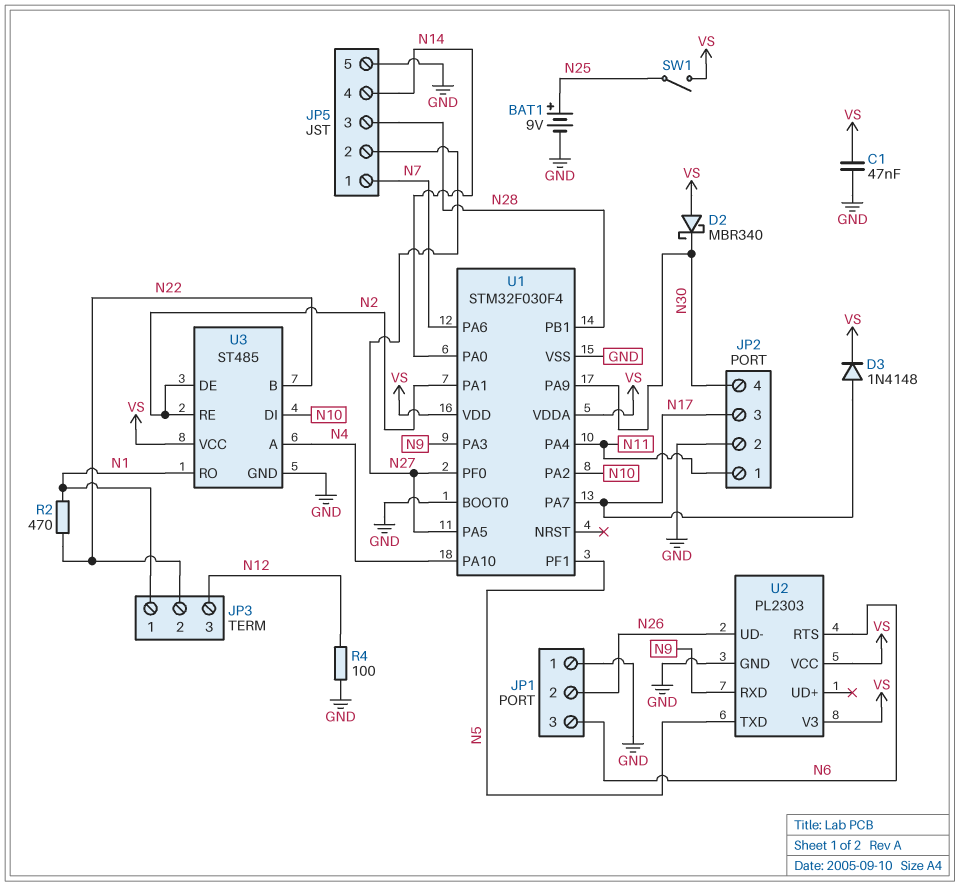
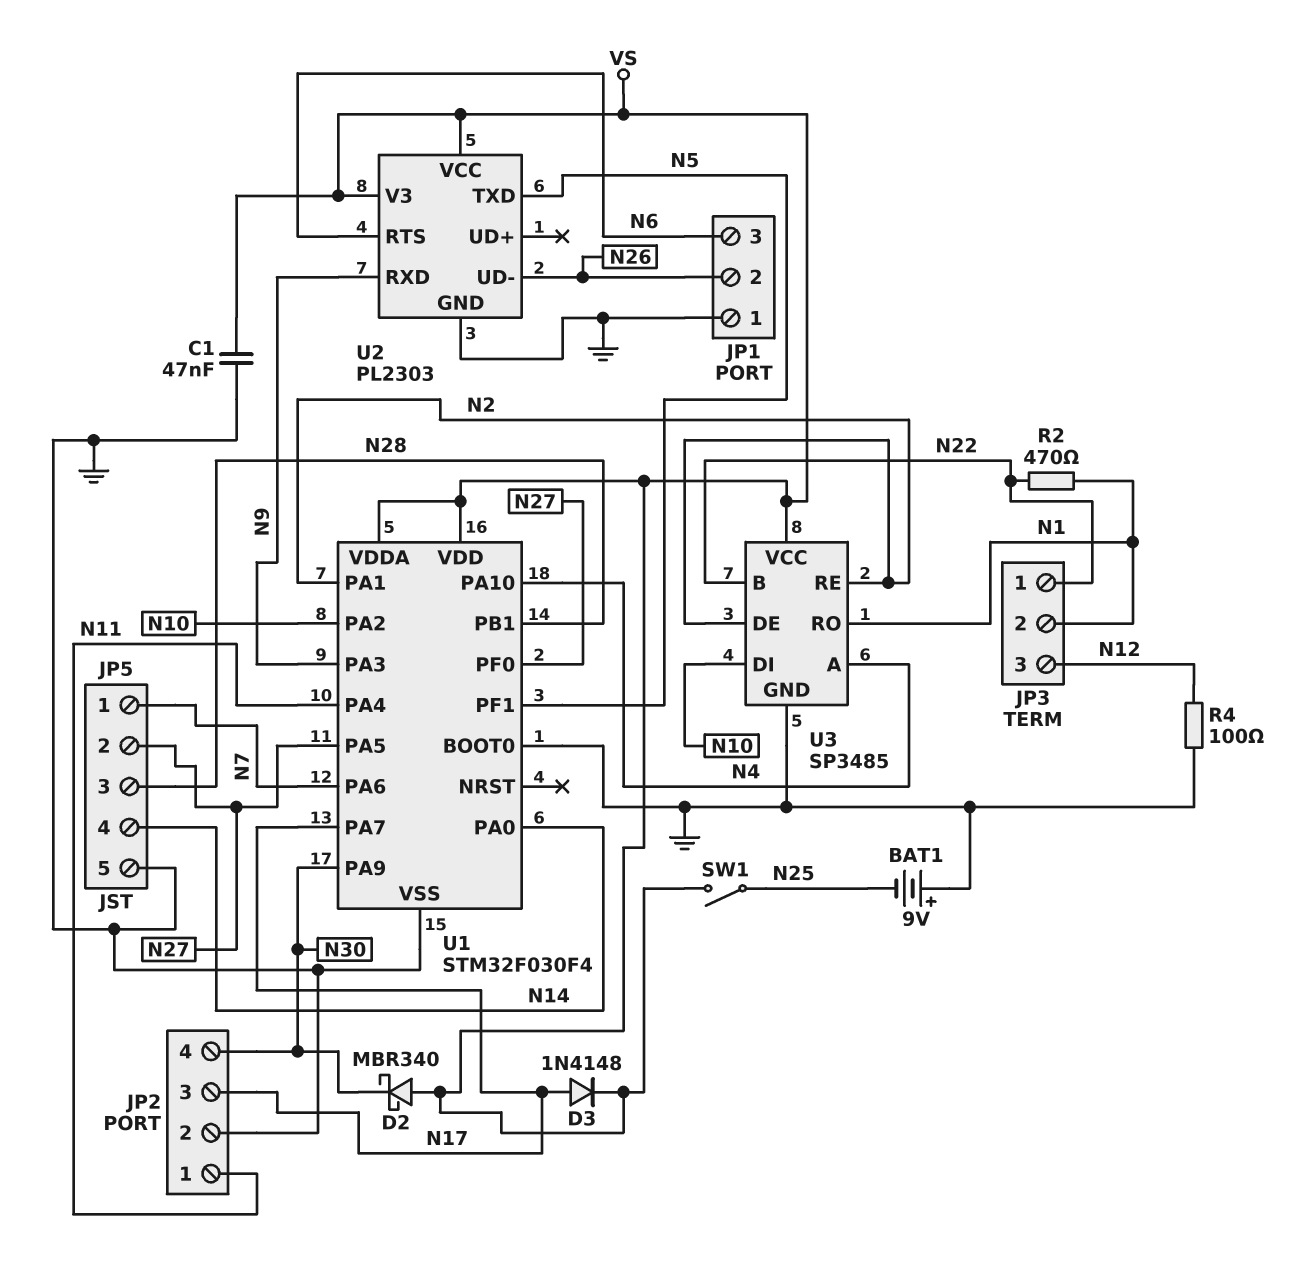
BAT1: 9V (plus N25, minus GND) -> 9V (plus GND, minus N25)
JP3 pin 1: N1 -> N22
JP3 pin 2: N22 -> N1
U3: ST485 -> SP3485

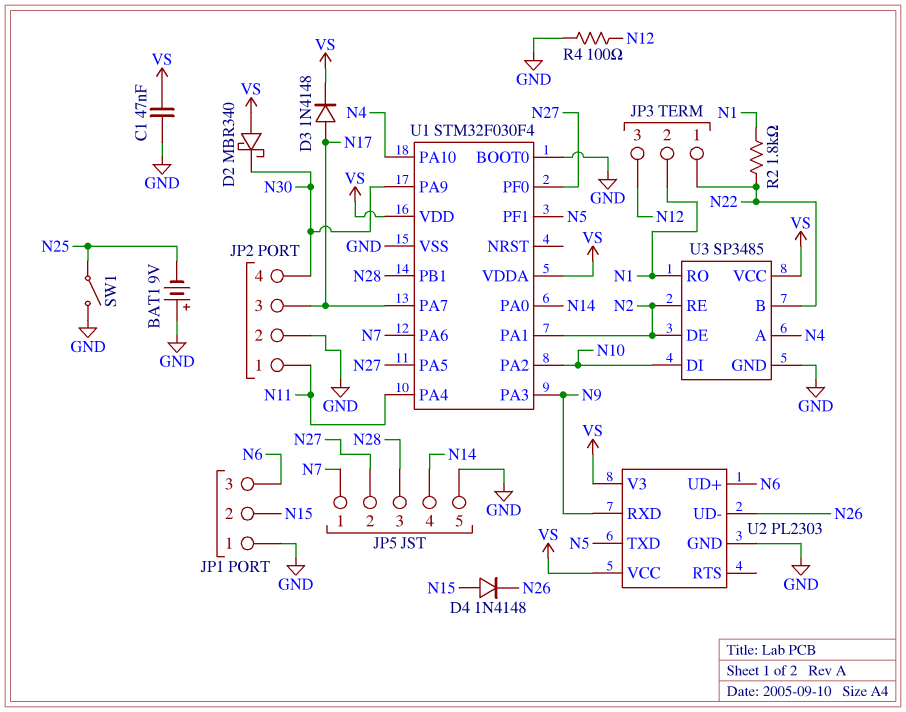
D4: none -> diode 1N4148 (A N15, K N26)
JP1 pin 2: N26 -> N15
R2: 470 (N1, N22) -> 1.8k (N1, N22)
SW1: switch (N25, VS) -> switch (GND, N25)
U2 pin RTS: N6 -> none
U2 pin UD+: none -> N6

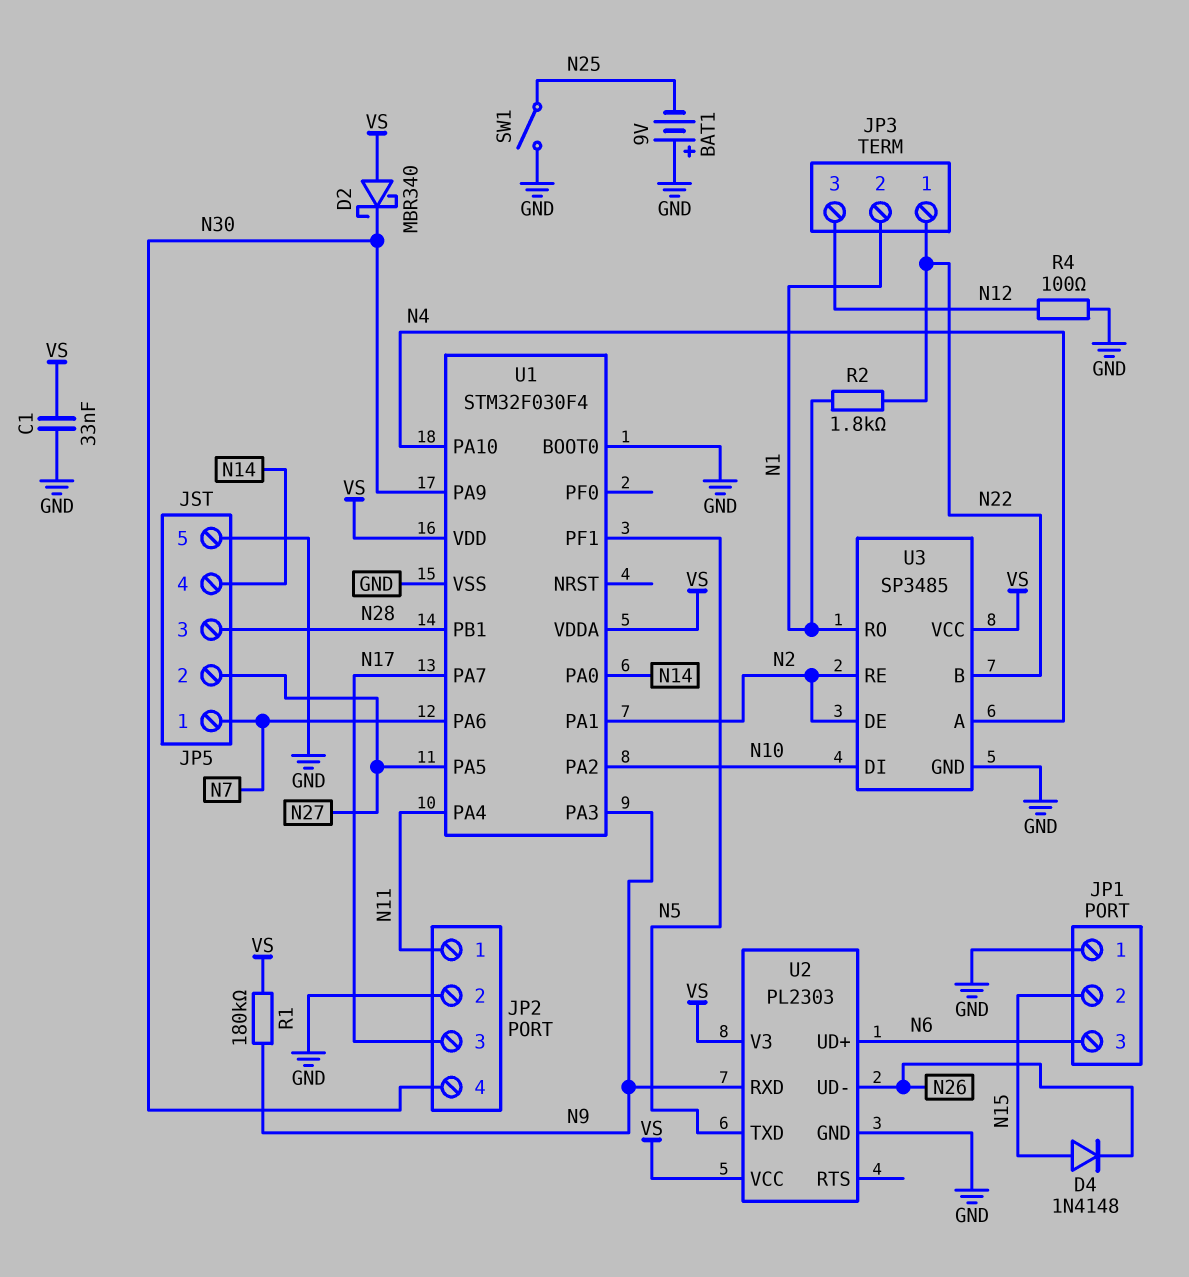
C1: 47nF (GND, VS) -> 33nF (GND, VS)
D3: diode 1N4148 (A N17, K VS) -> none
R1: none -> 180k (N9, VS)
U1 pin PF0: N27 -> none

